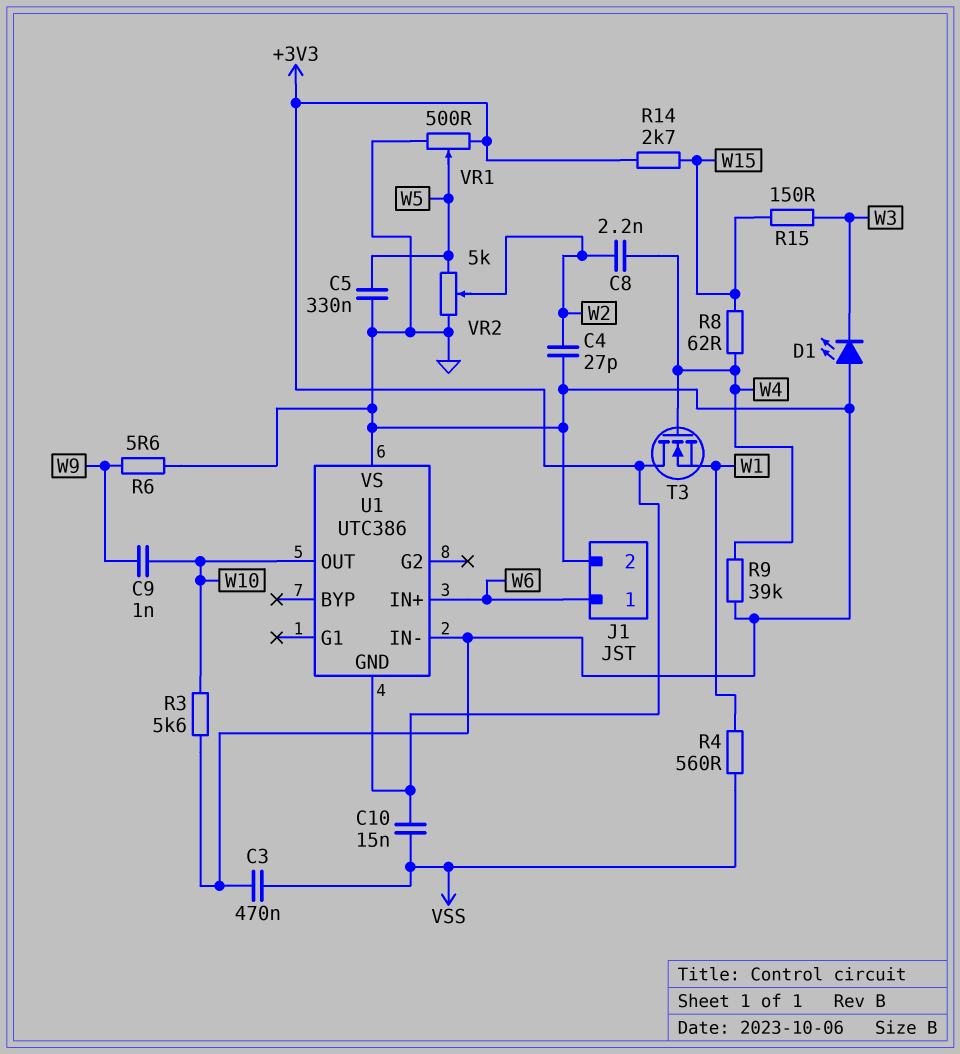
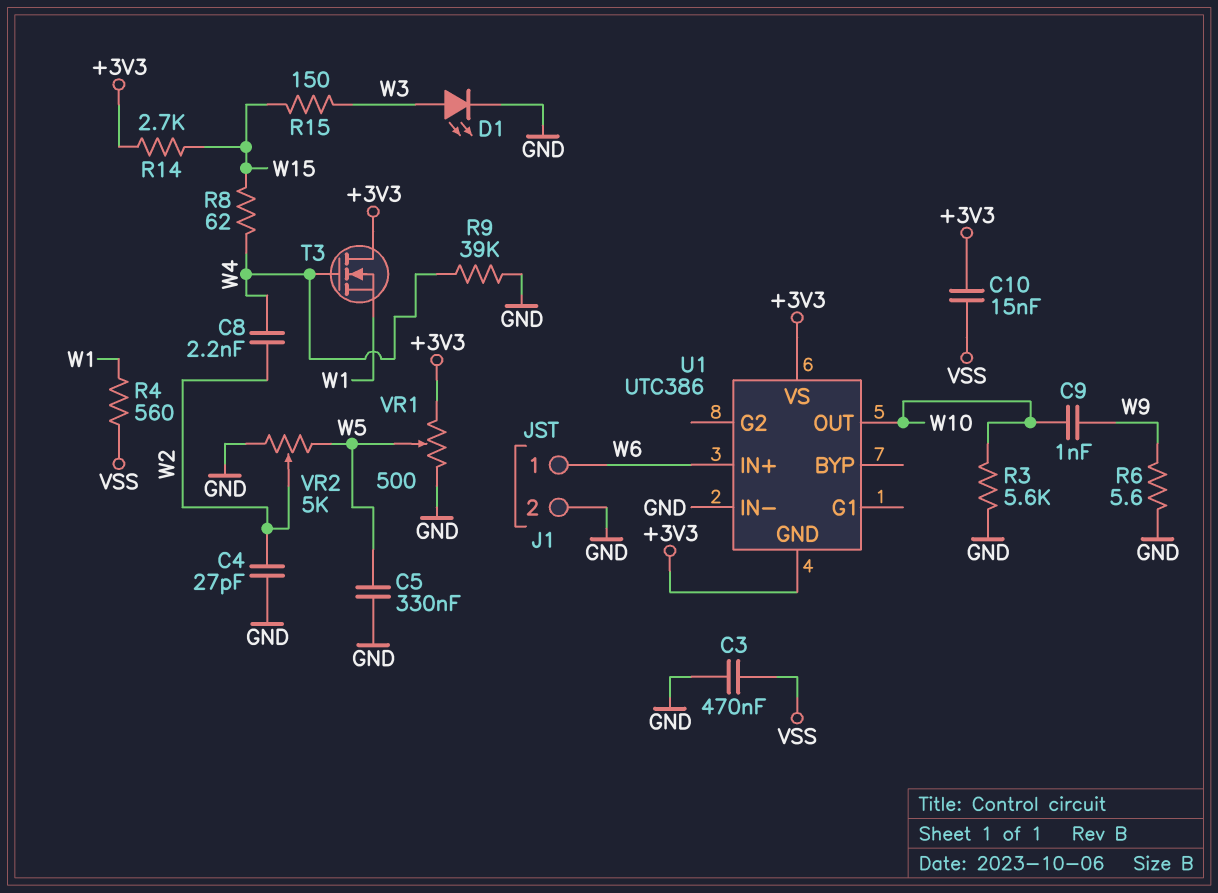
D1: LED (A GND, K W3) -> LED (A W3, K GND)
U1 pin VS: GND -> +3V3

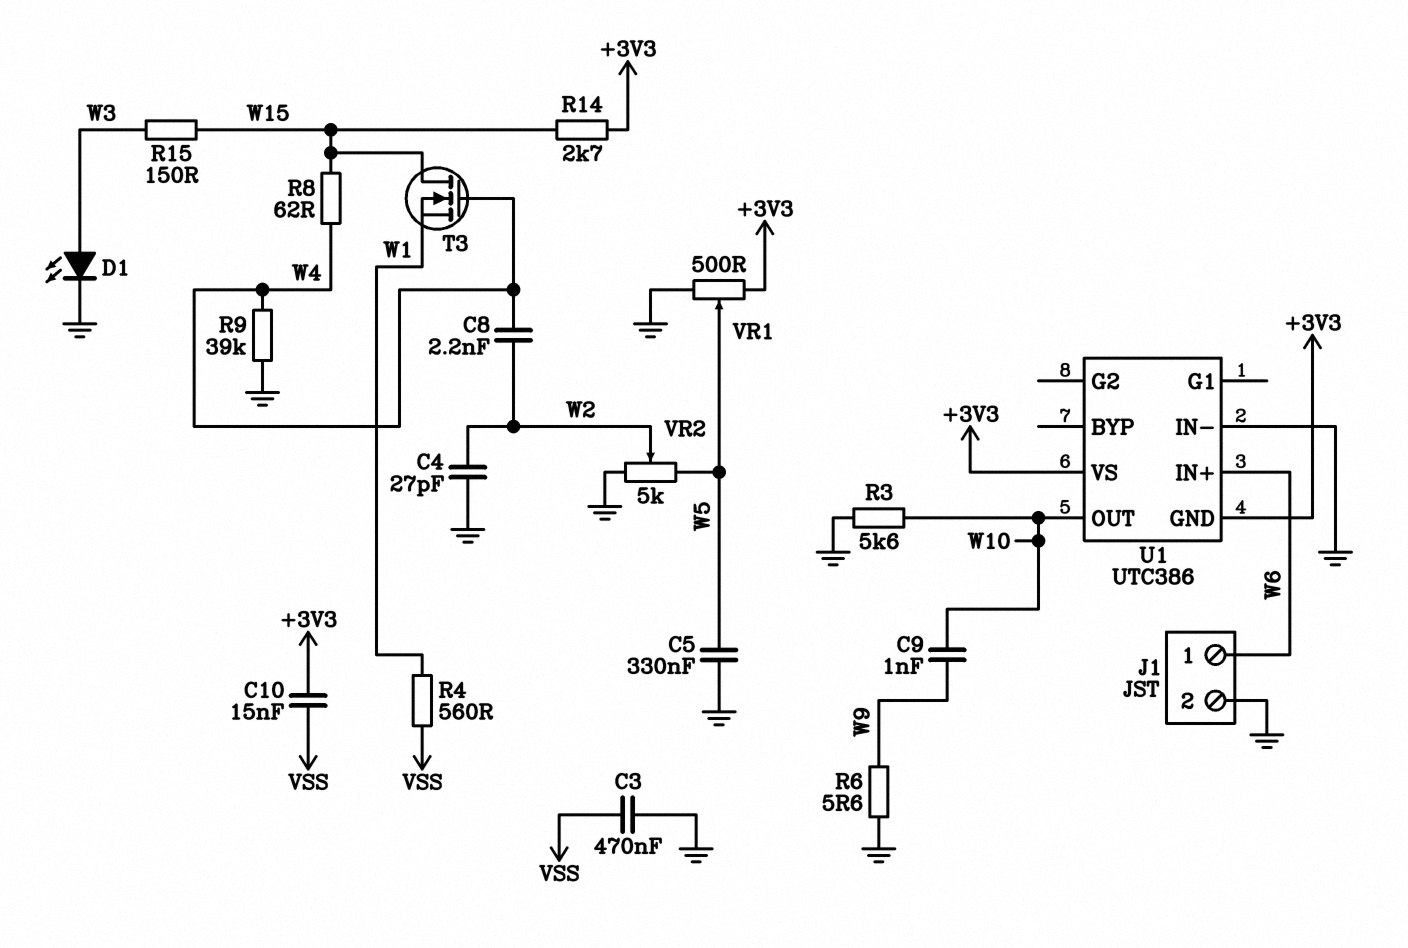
T3: NMOS (G W4, D +3V3, S W1) -> NMOS (G W4, D W15, S W1)

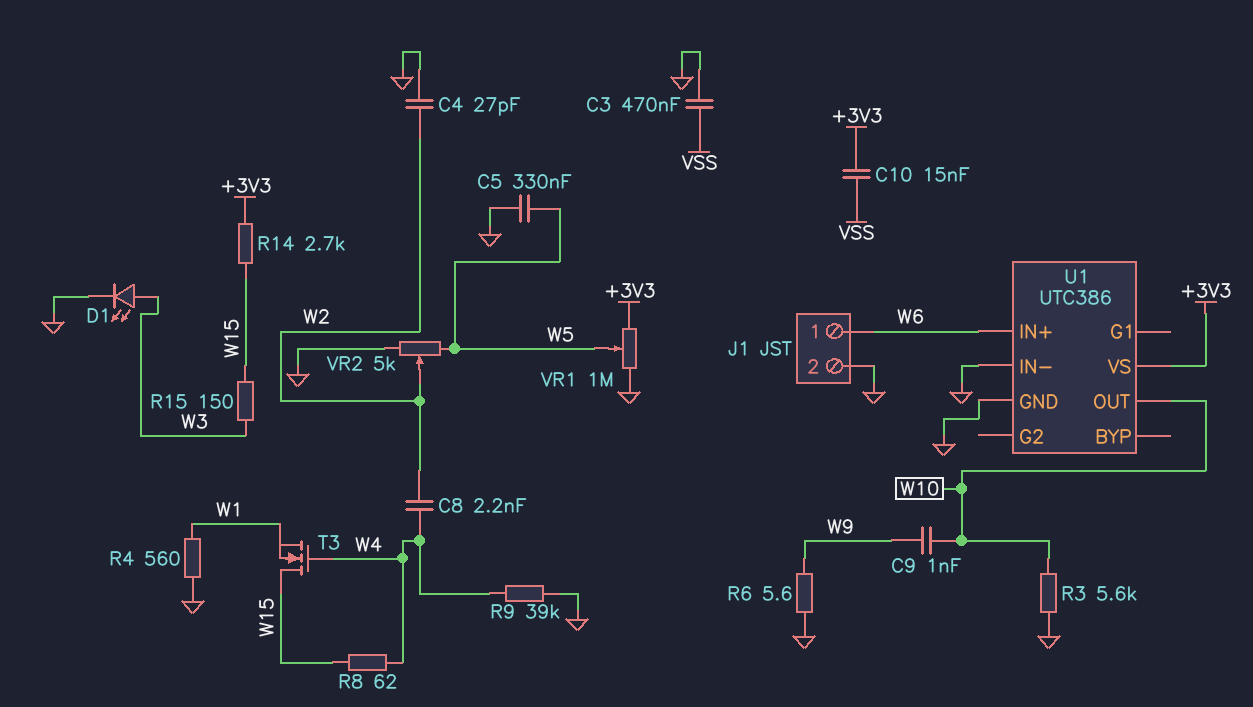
R4: 560 (VSS, W1) -> 560 (GND, W1)
U1 pin GND: +3V3 -> GND
VR1: 500 (+3V3, GND, wiper W5) -> 1M (+3V3, GND, wiper W5)

